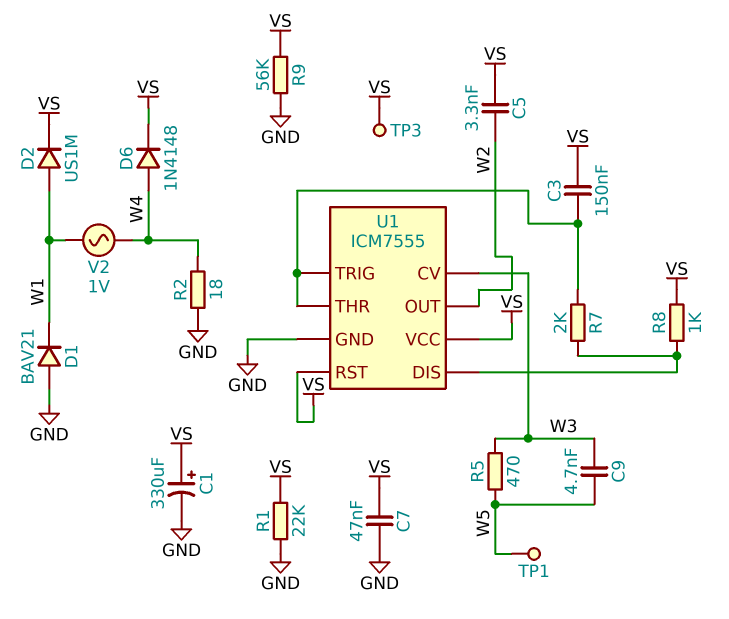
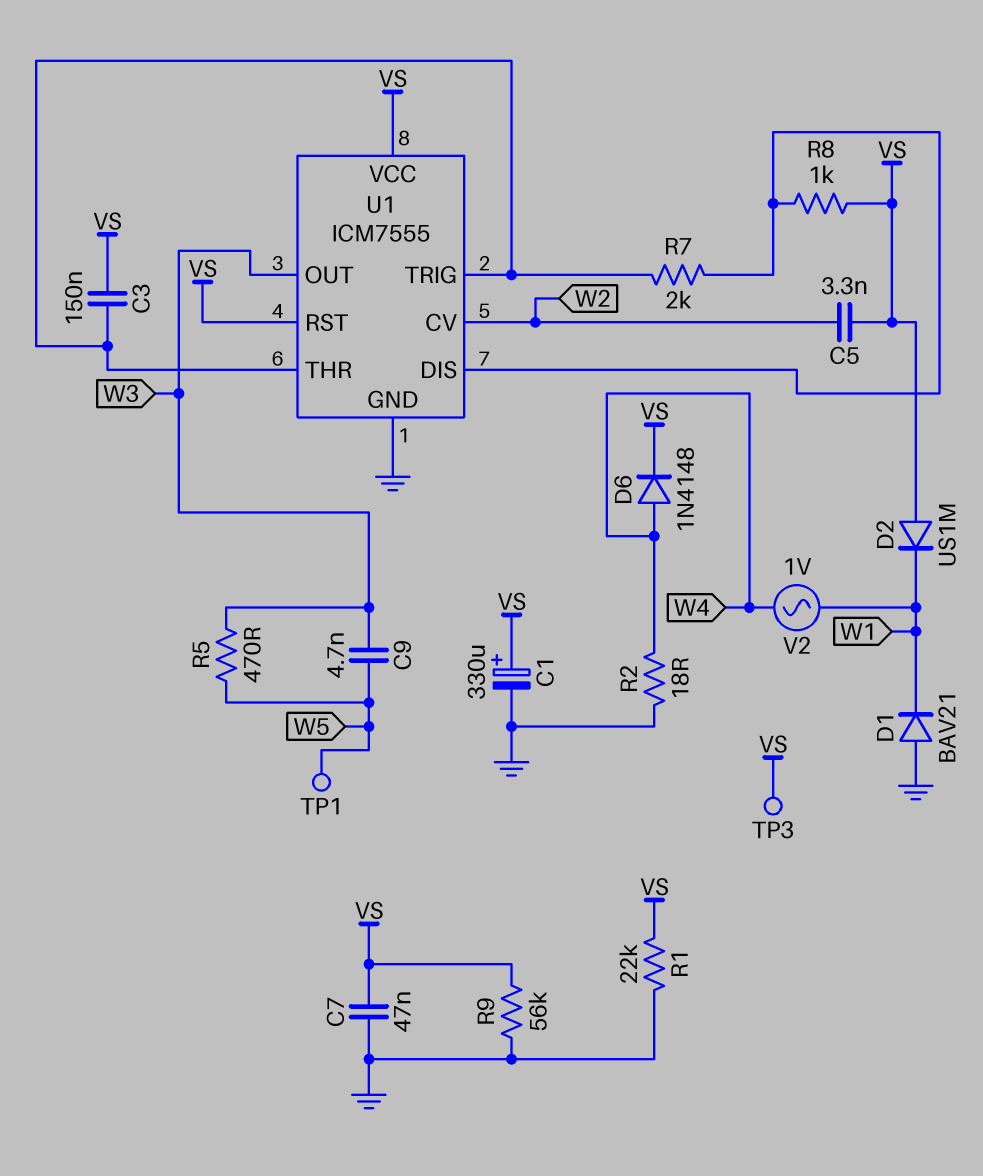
D2: diode US1M (A W1, K VS) -> diode US1M (A VS, K W1)
U1 pin CV: W3 -> W2
U1 pin OUT: W2 -> W3

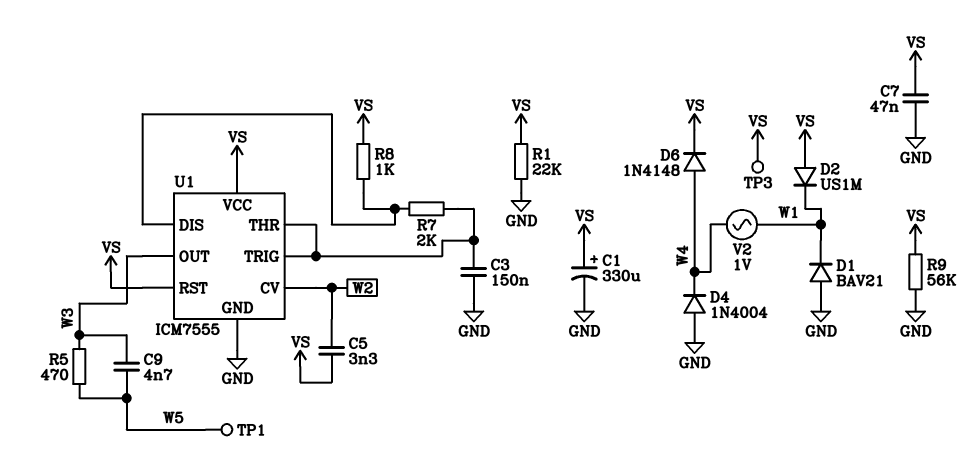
C3: 150nF (U1/THR, VS) -> 150nF (GND, U1/THR)
D4: none -> diode 1N4004 (A GND, K W4)
R2: 18 (GND, W4) -> none

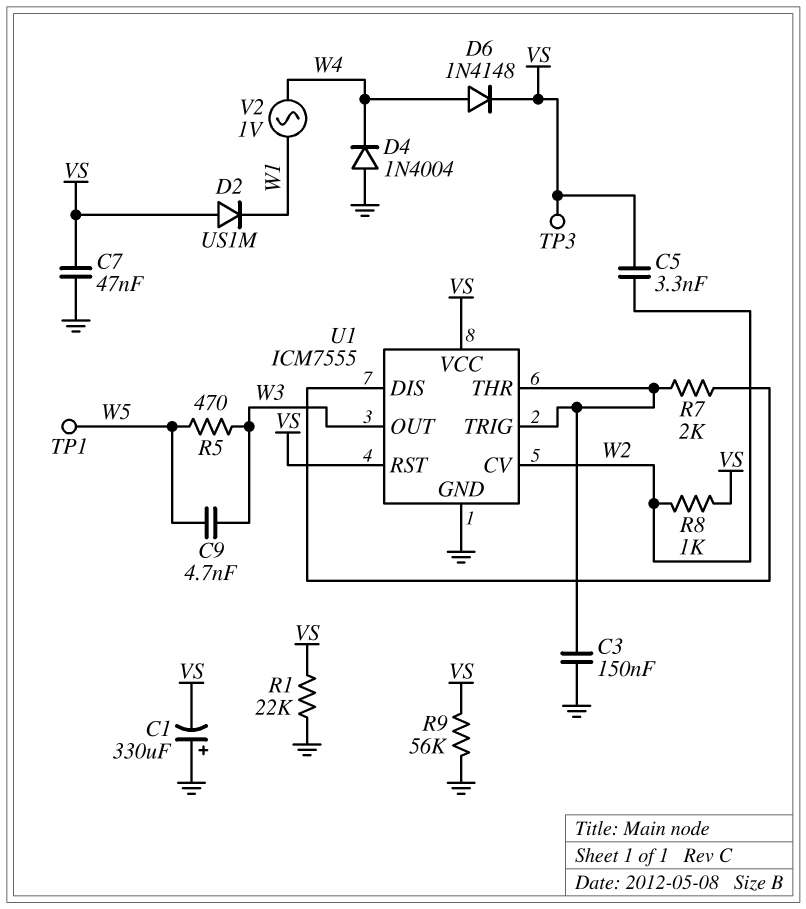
C1: 330uF (plus VS, minus GND) -> 330uF (plus GND, minus VS)
D1: diode BAV21 (A GND, K W1) -> none
R8: 1k (U1/DIS, VS) -> 1k (VS, W2)

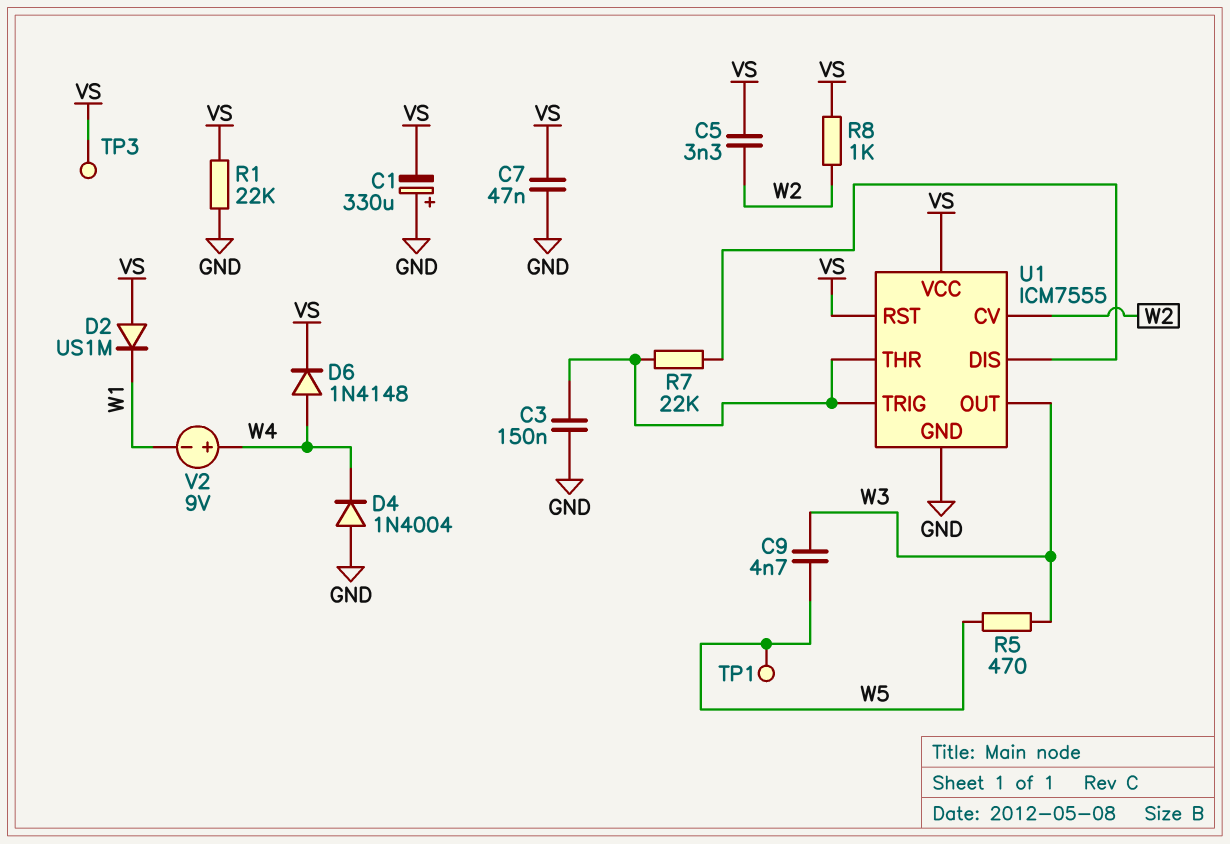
R7: 2k (U1/DIS, U1/THR) -> 22k (U1/DIS, U1/THR)
R9: 56k (GND, VS) -> none
V2: AC 1V (W1, W4) -> 9V (plus W4, minus W1)

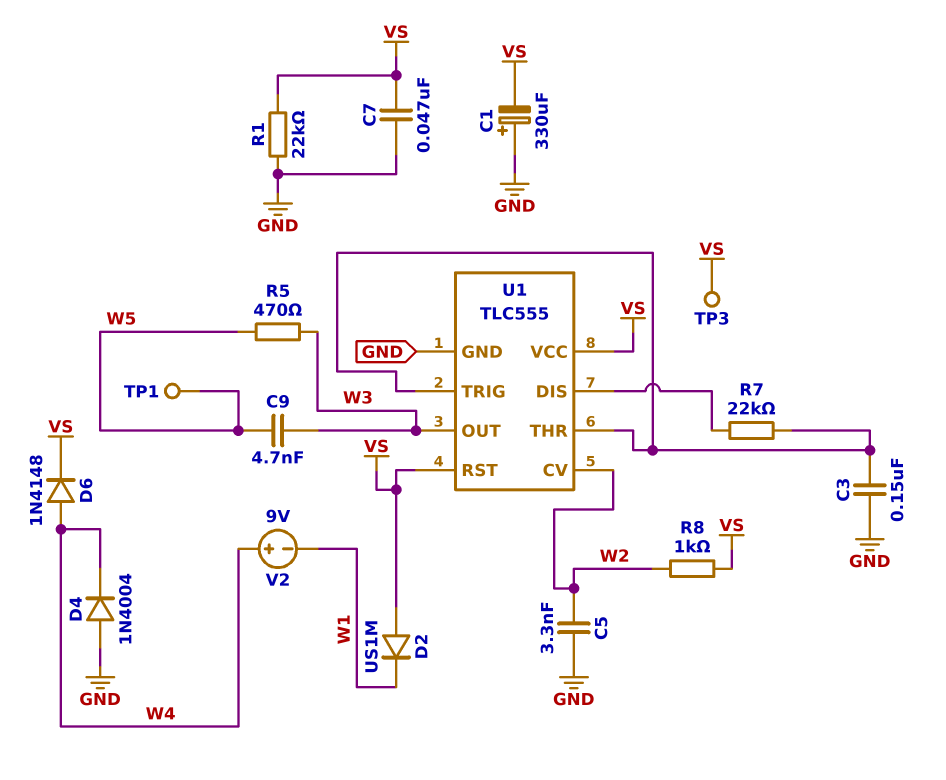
C5: 3.3nF (VS, W2) -> 3.3nF (GND, W2)
U1: ICM7555 -> TLC555

